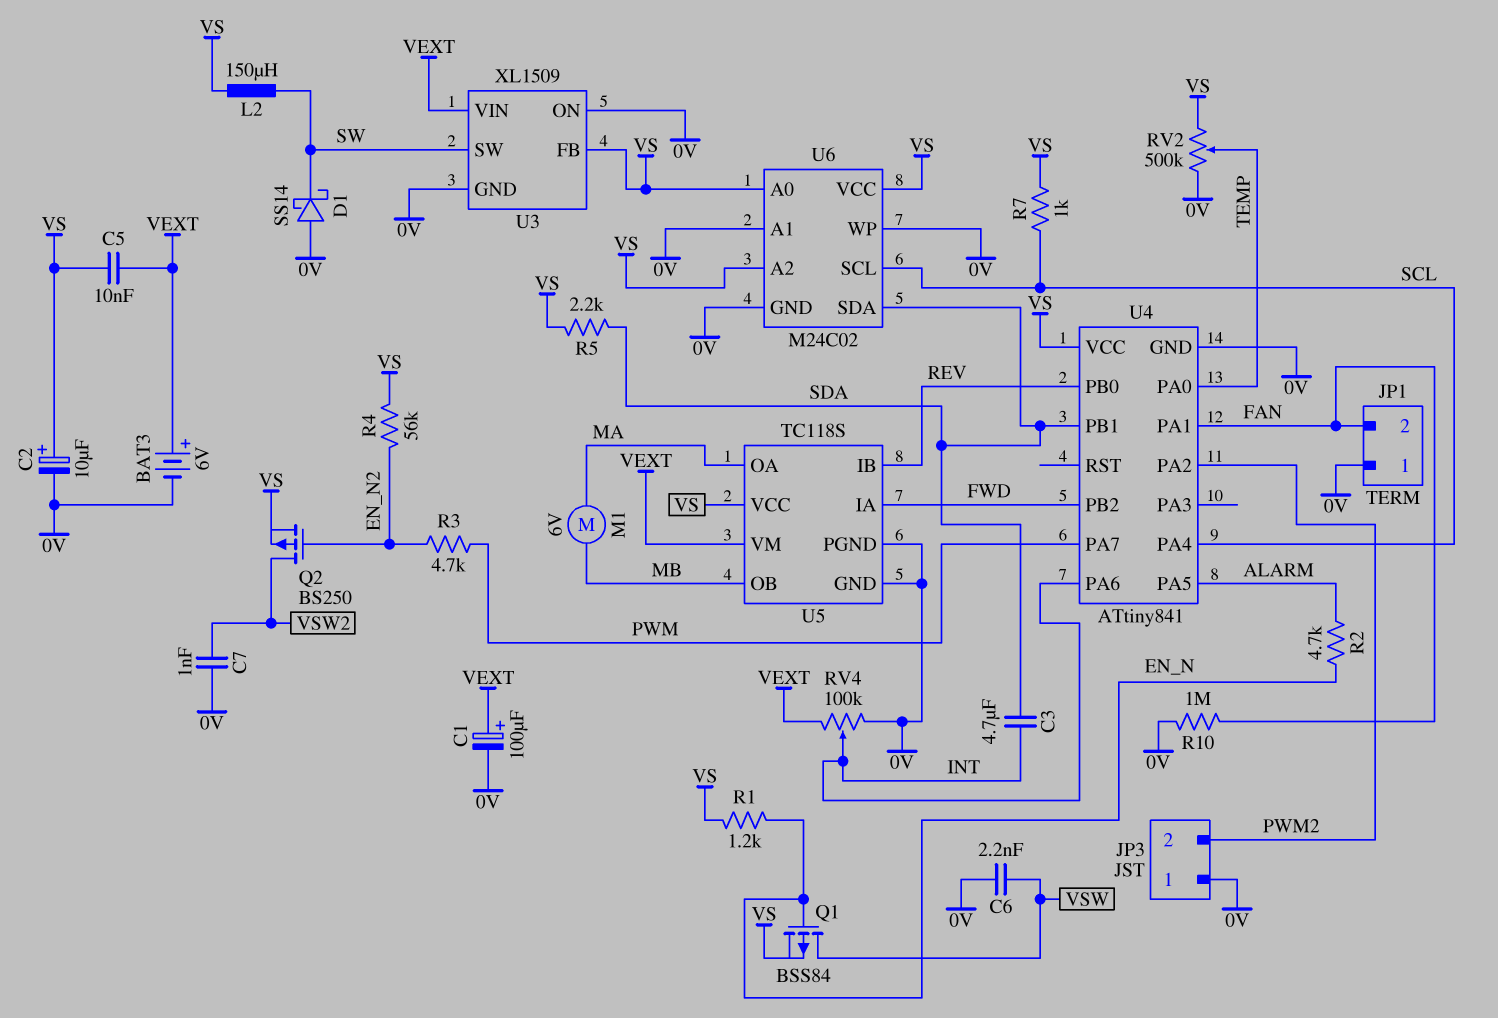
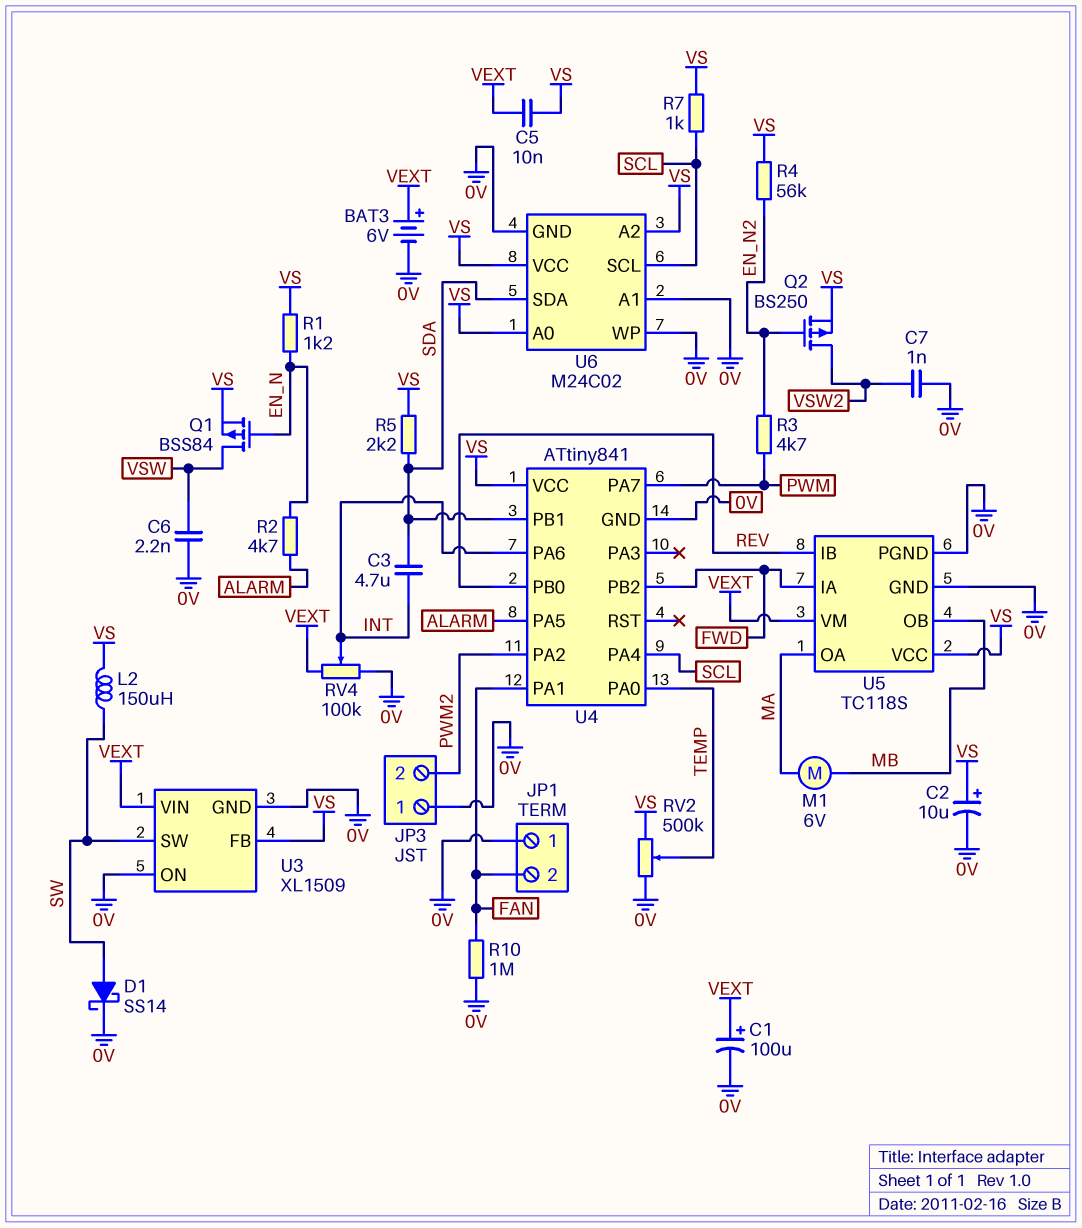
D1: schottky SS14 (A 0V, K SW) -> schottky SS14 (A SW, K 0V)

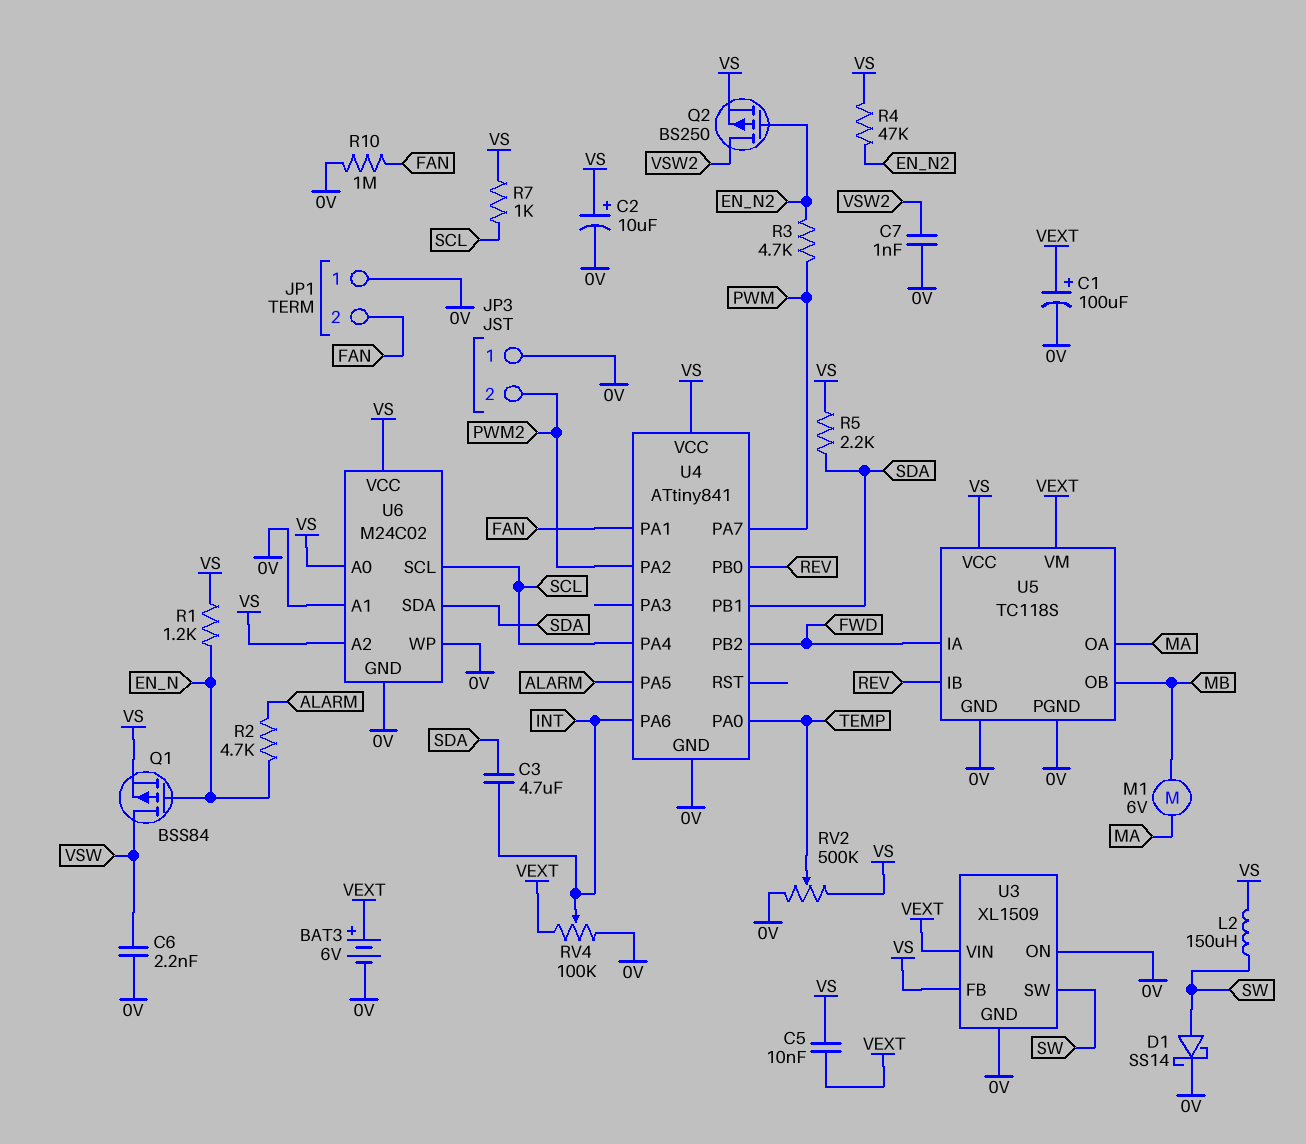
R4: 56k (EN_N2, VS) -> 47k (EN_N2, VS)

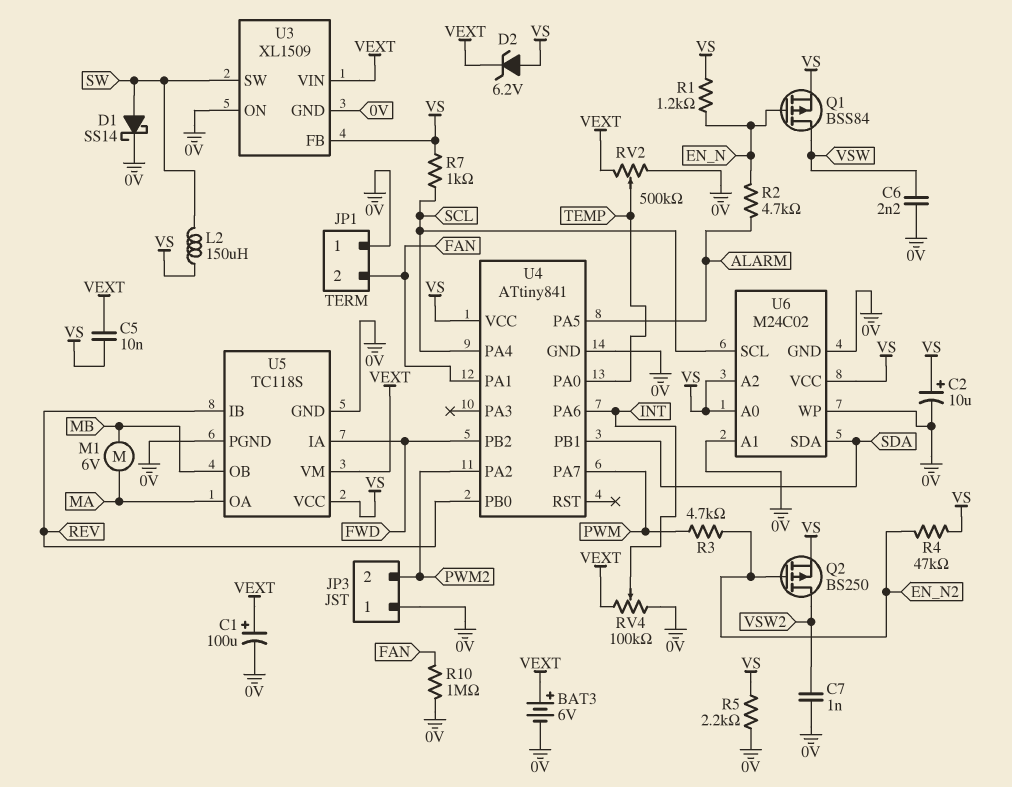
C3: 4.7uF (INT, SDA) -> none
D2: none -> zener 6.2V (A VS, K VEXT)
R5: 2.2k (SDA, VS) -> 2.2k (0V, VS)
RV2: 500k (0V, VS, wiper TEMP) -> 500k (0V, VEXT, wiper TEMP)

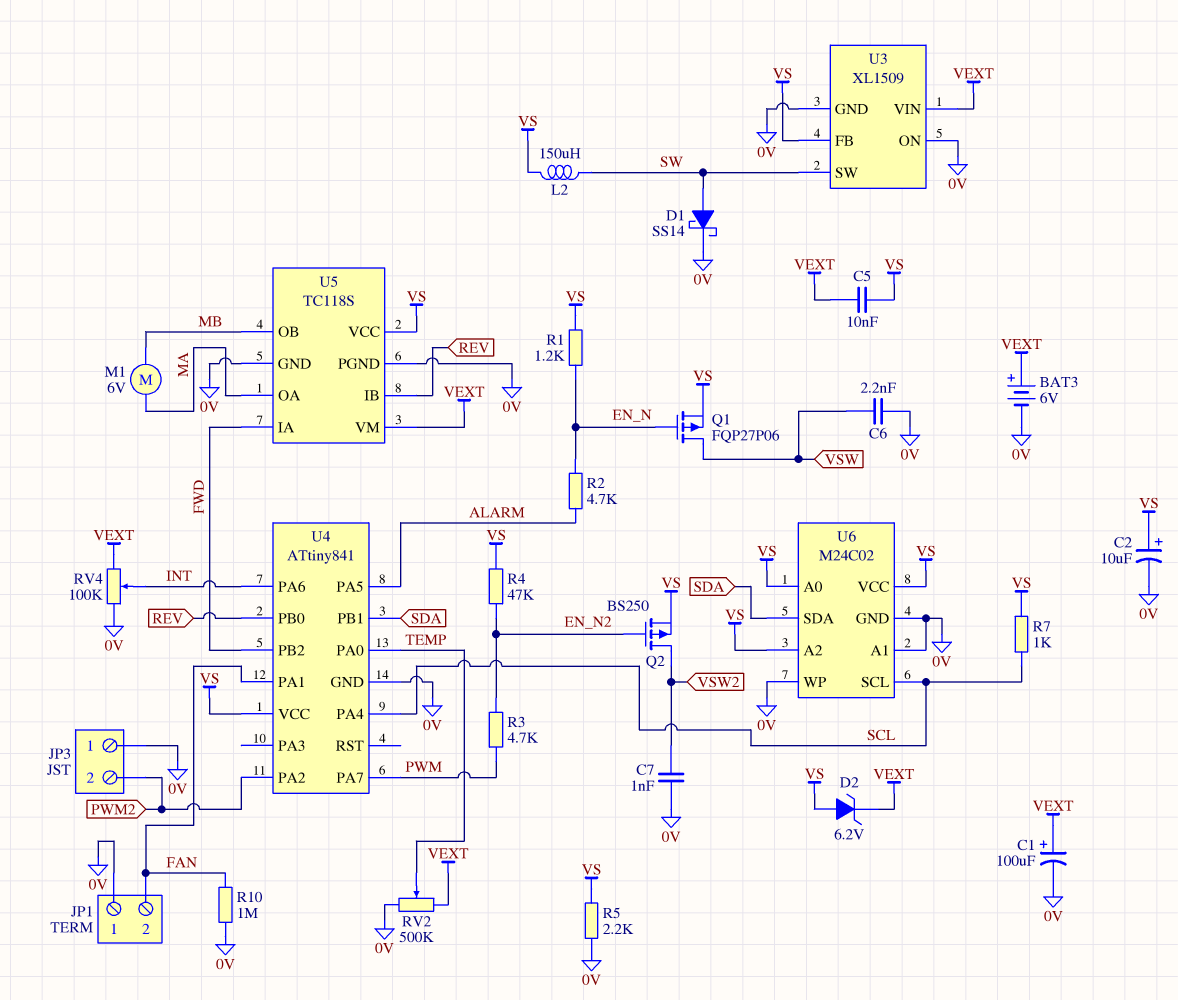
Q1: PMOS BSS84 (G EN_N, D VSW, S VS) -> PMOS FQP27P06 (G EN_N, D VSW, S VS)

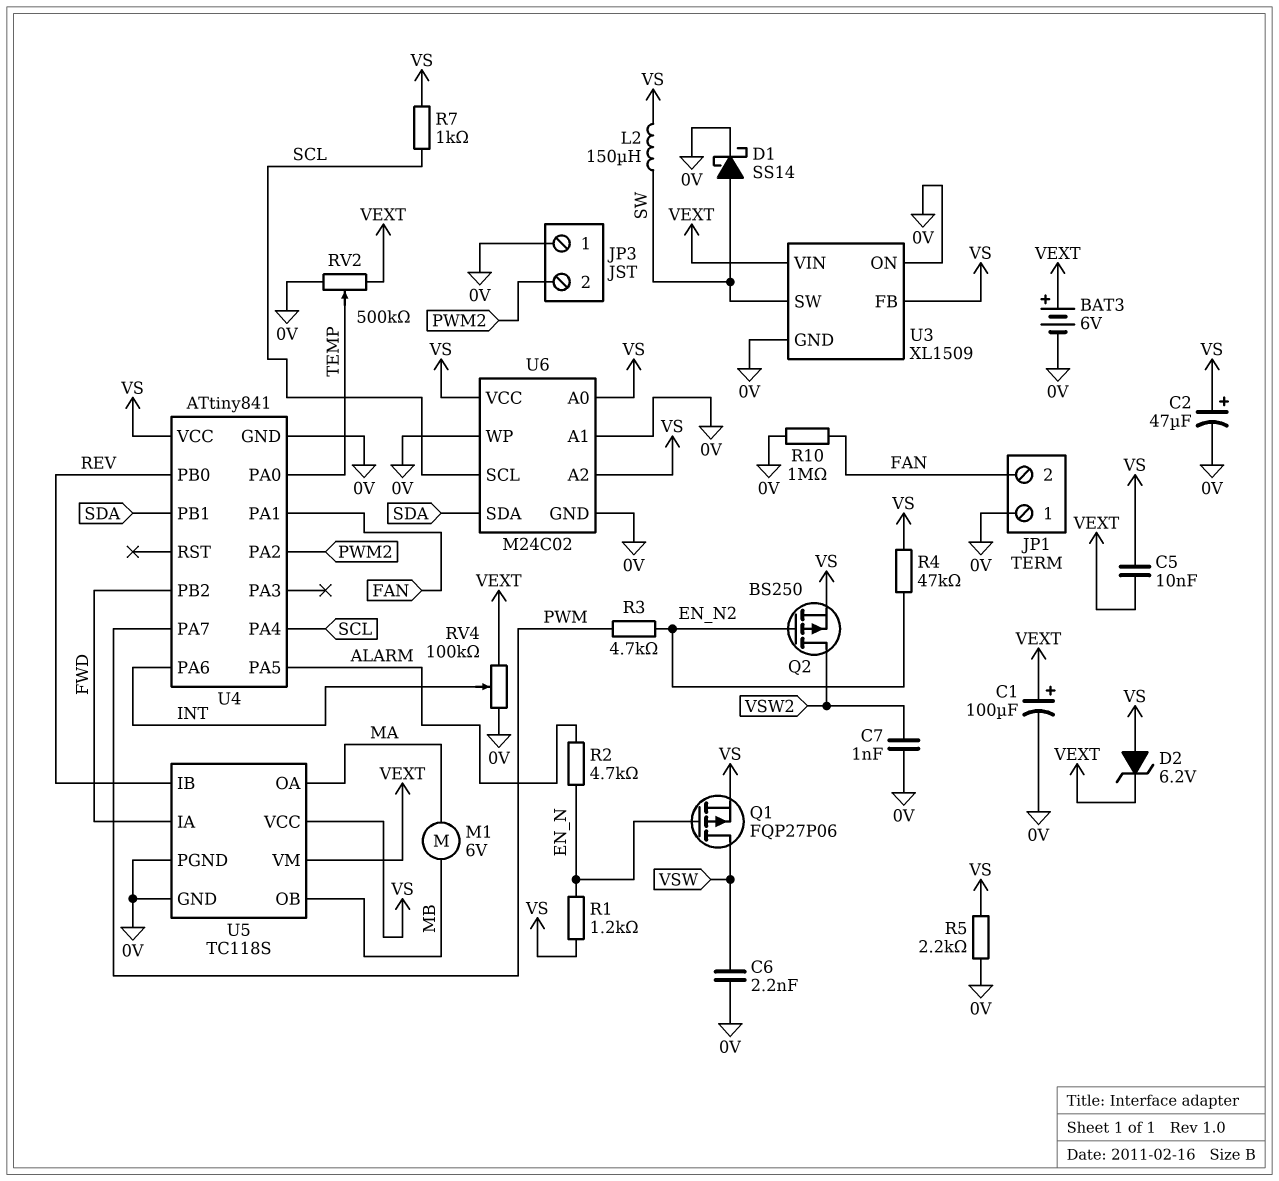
C2: 10uF (plus VS, minus 0V) -> 47uF (plus VS, minus 0V)

